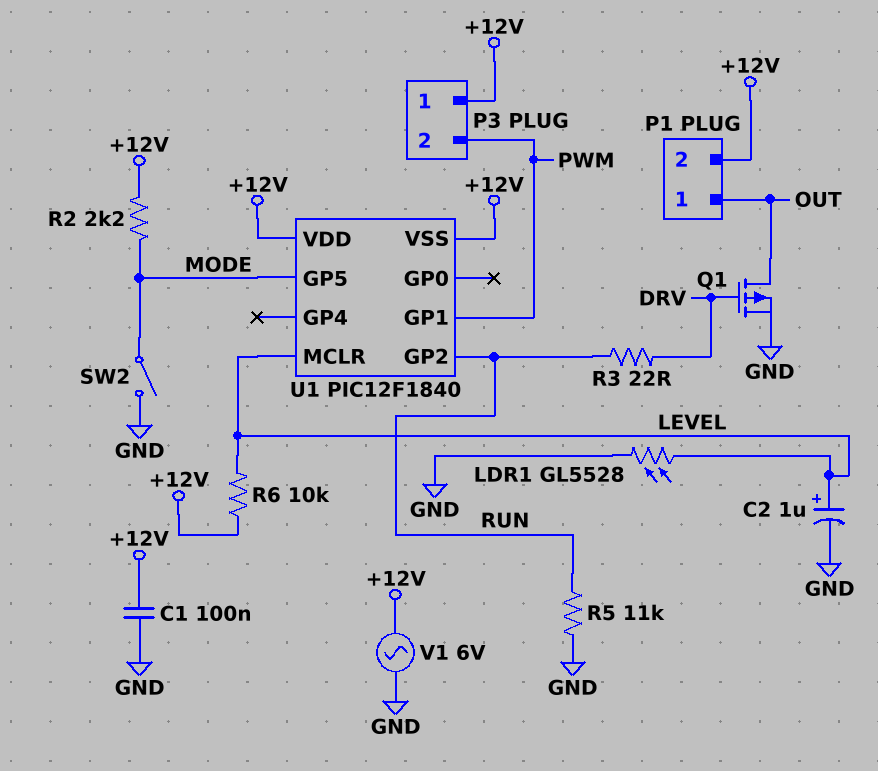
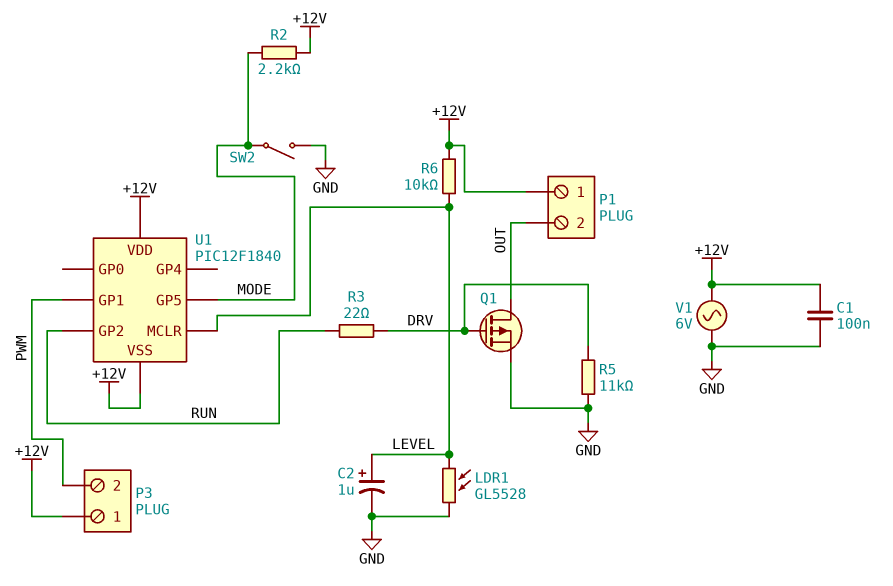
P1 pin 1: OUT -> +12V
P1 pin 2: +12V -> OUT
R5: 11k (GND, RUN) -> 11k (DRV, GND)

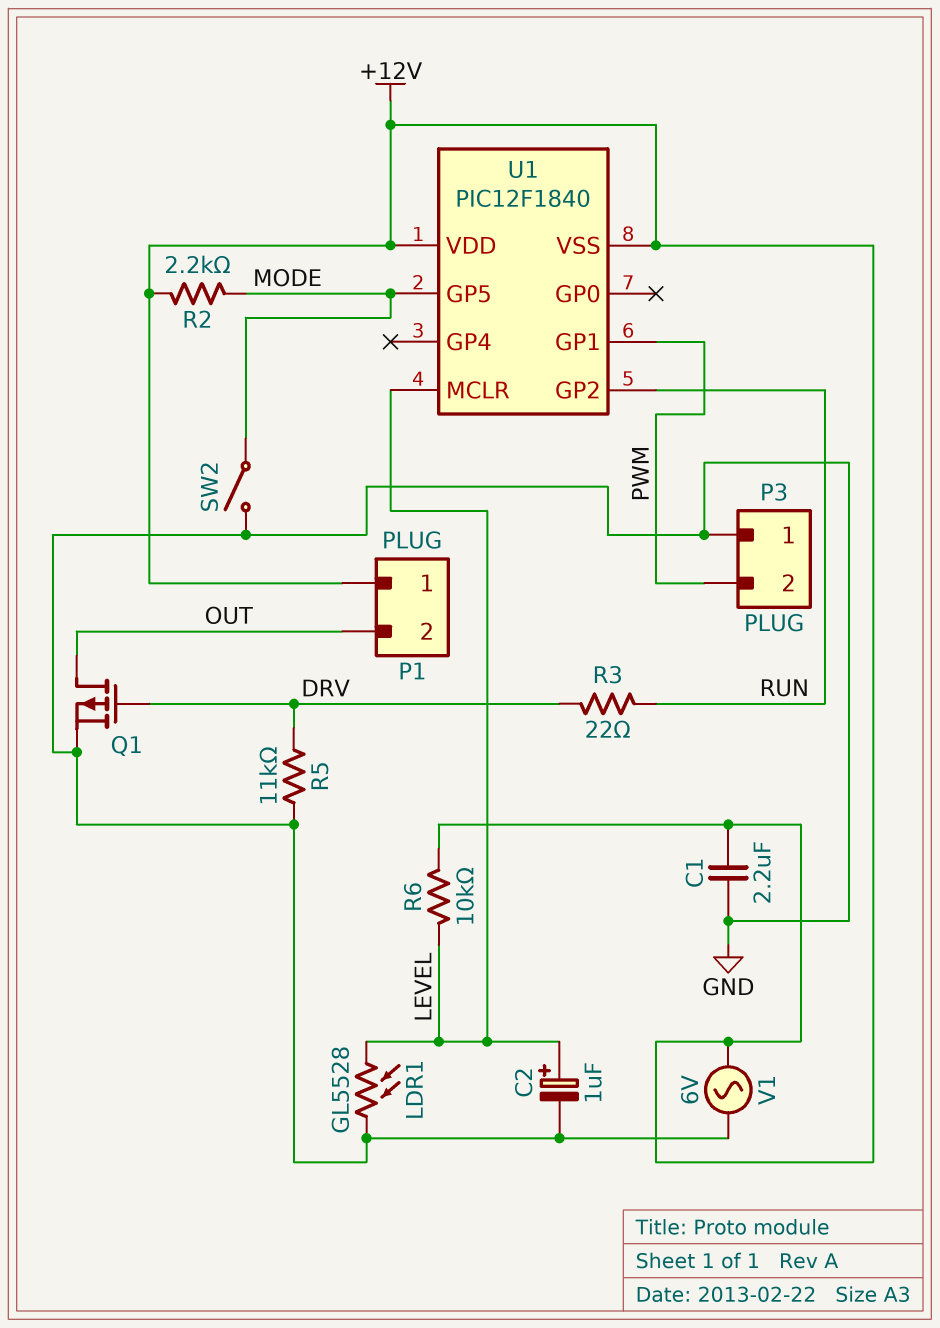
C1: 100nF (+12V, GND) -> 2.2uF (+12V, GND)
P3 pin 1: +12V -> GND

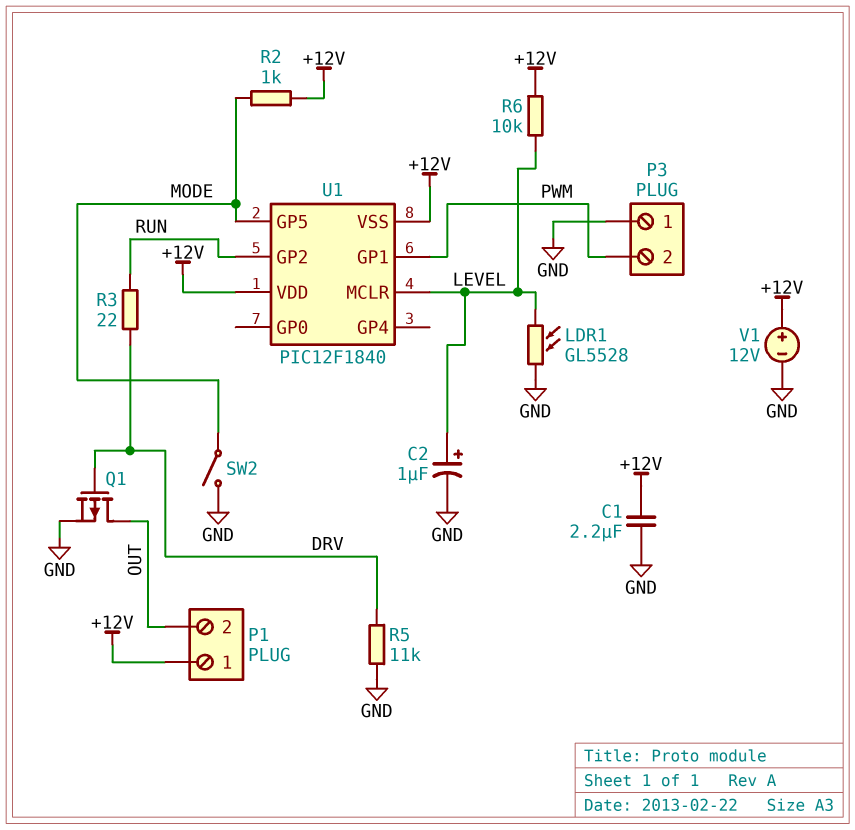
R2: 2.2k (+12V, MODE) -> 1k (+12V, MODE)
V1: AC 6V (+12V, GND) -> 12V (plus +12V, minus GND)

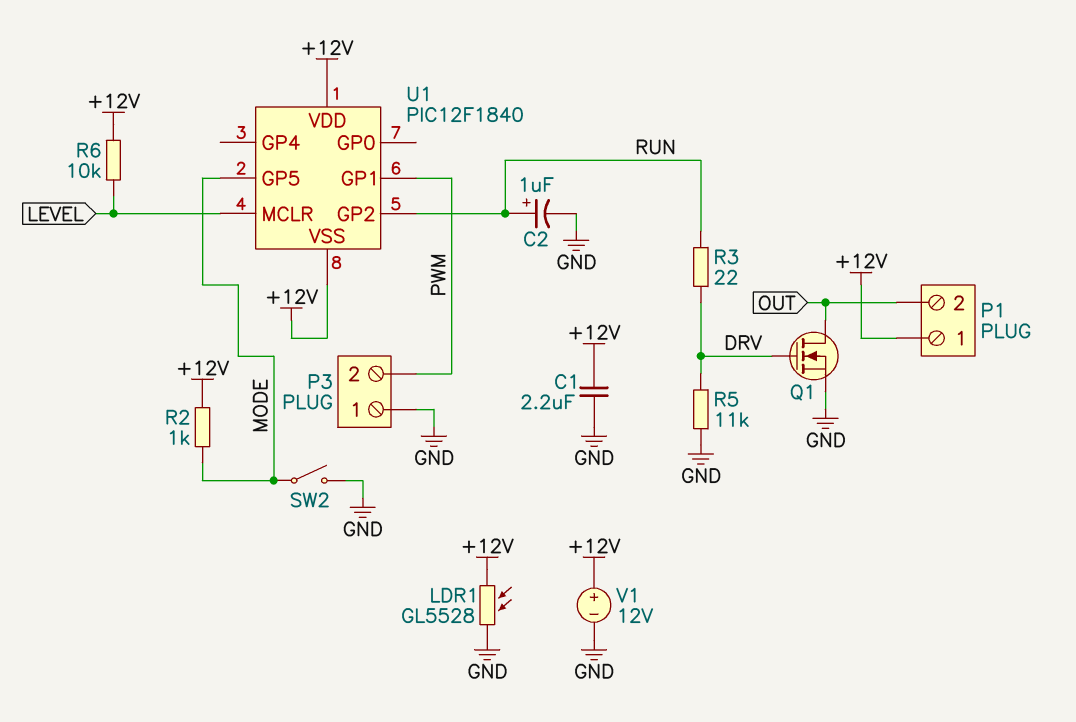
C2: 1uF (plus LEVEL, minus GND) -> 1uF (plus RUN, minus GND)
LDR1: GL5528 (GND, LEVEL) -> GL5528 (+12V, GND)
Q1: PMOS (G DRV, D OUT, S GND) -> NMOS (G DRV, D OUT, S GND)

